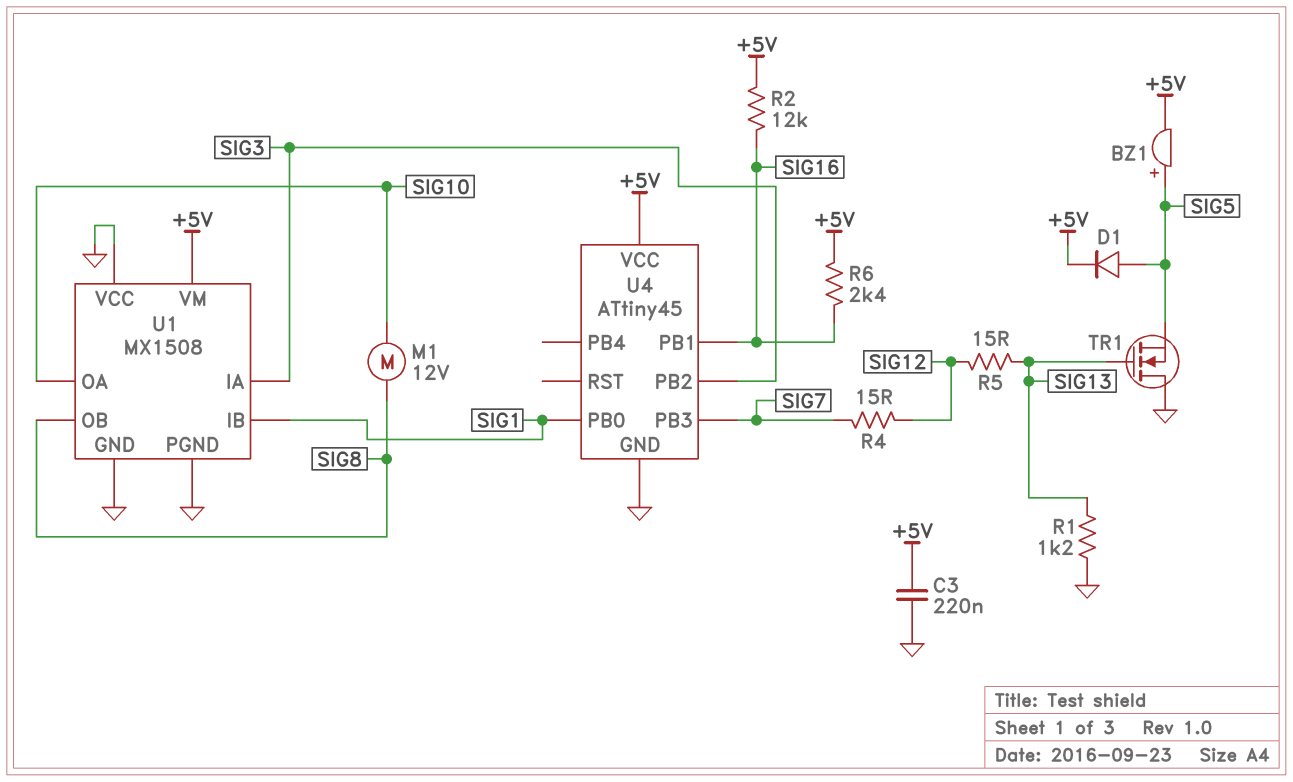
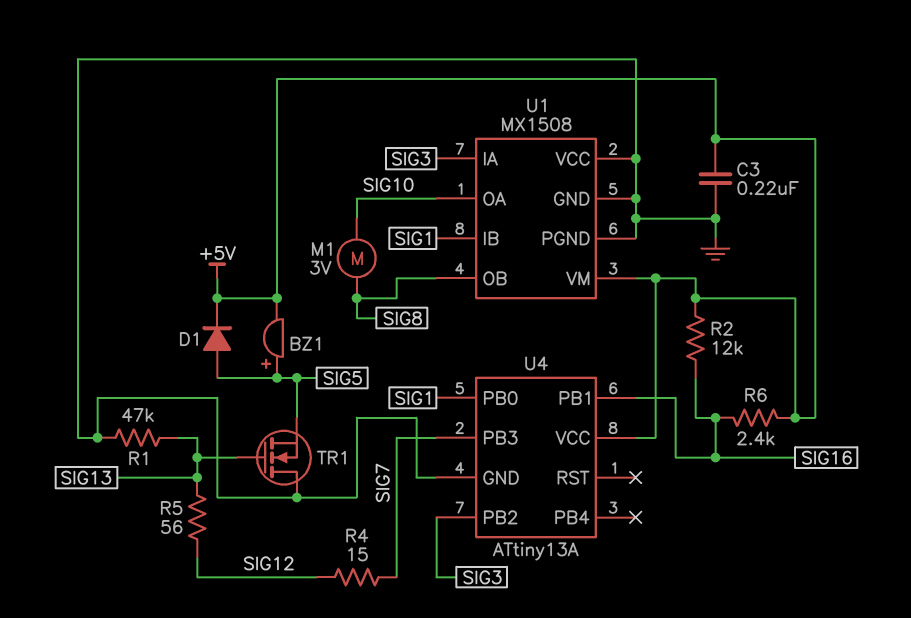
M1: motor 12V (SIG8, SIG10) -> motor 3V (SIG8, SIG10)
R1: 1.2k (GND, SIG13) -> 47k (GND, SIG13)
R5: 15 (SIG12, SIG13) -> 56 (SIG12, SIG13)
U4: ATtiny45 -> ATtiny13A

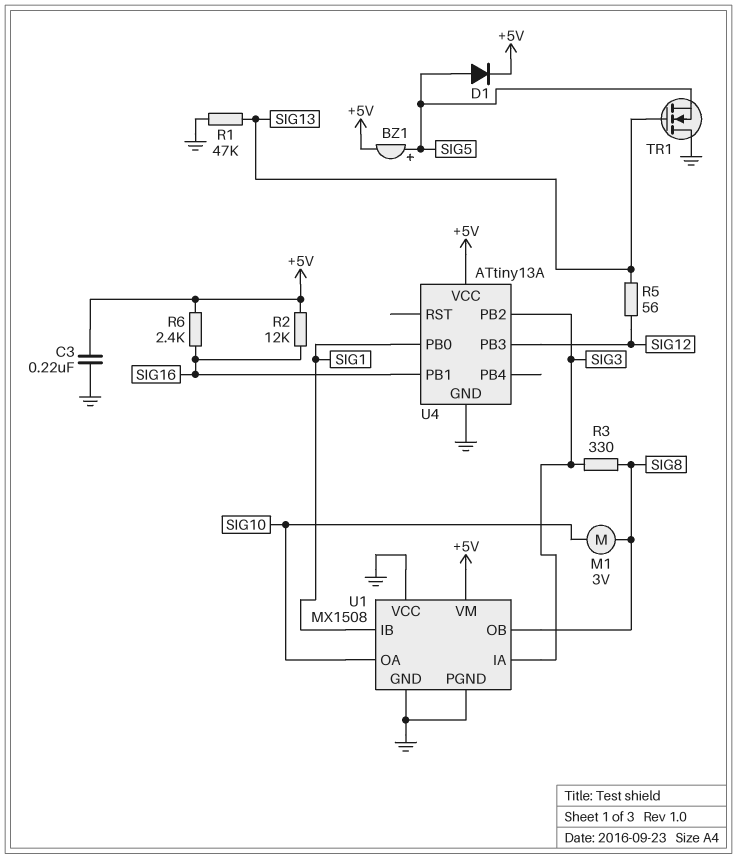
R3: none -> 330 (SIG3, SIG8)
R4: 15 (SIG7, SIG12) -> none
U4 pin PB3: SIG7 -> SIG12

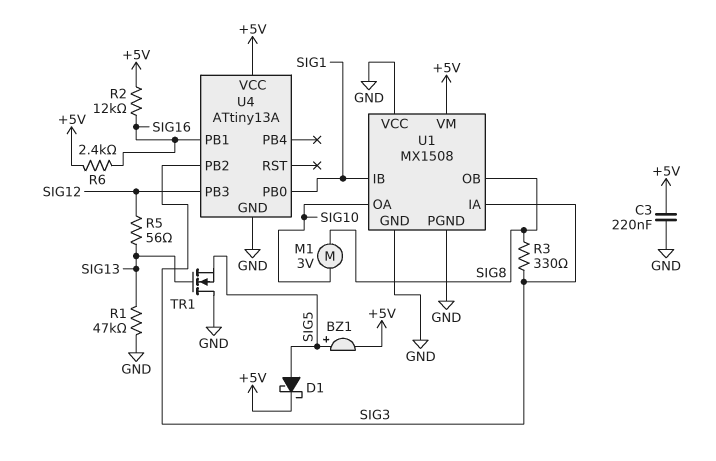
D1: diode (A SIG5, K +5V) -> schottky (A SIG5, K +5V)

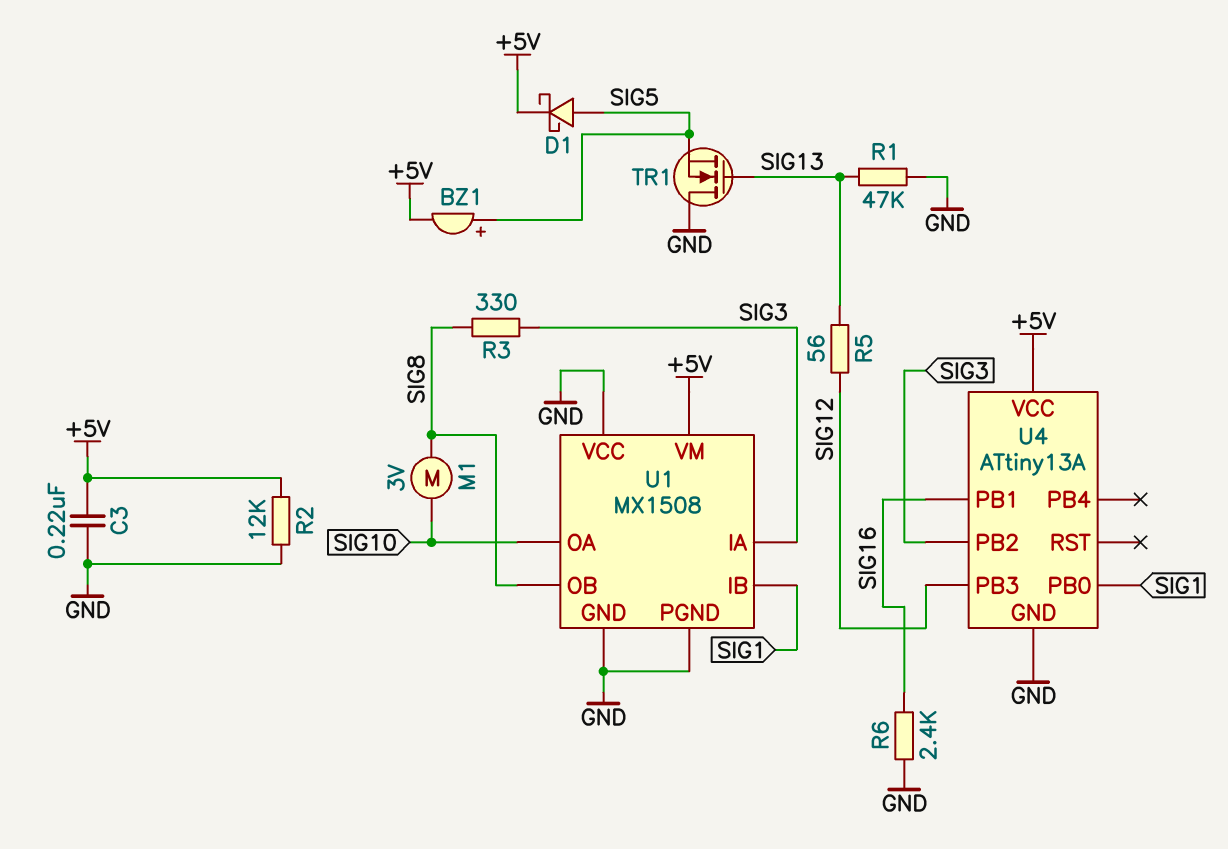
R2: 12k (+5V, SIG16) -> 12k (+5V, GND)
R6: 2.4k (+5V, SIG16) -> 2.4k (GND, SIG16)

